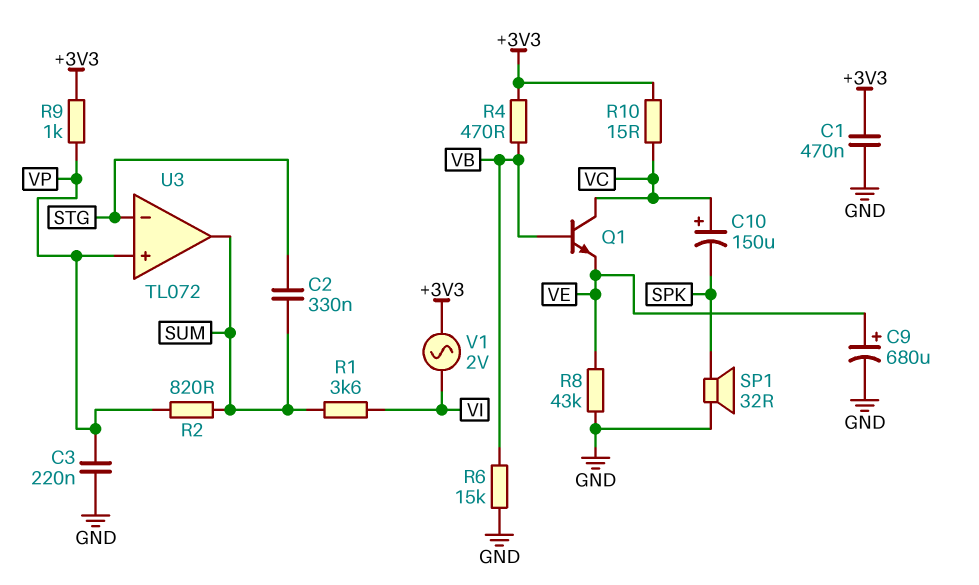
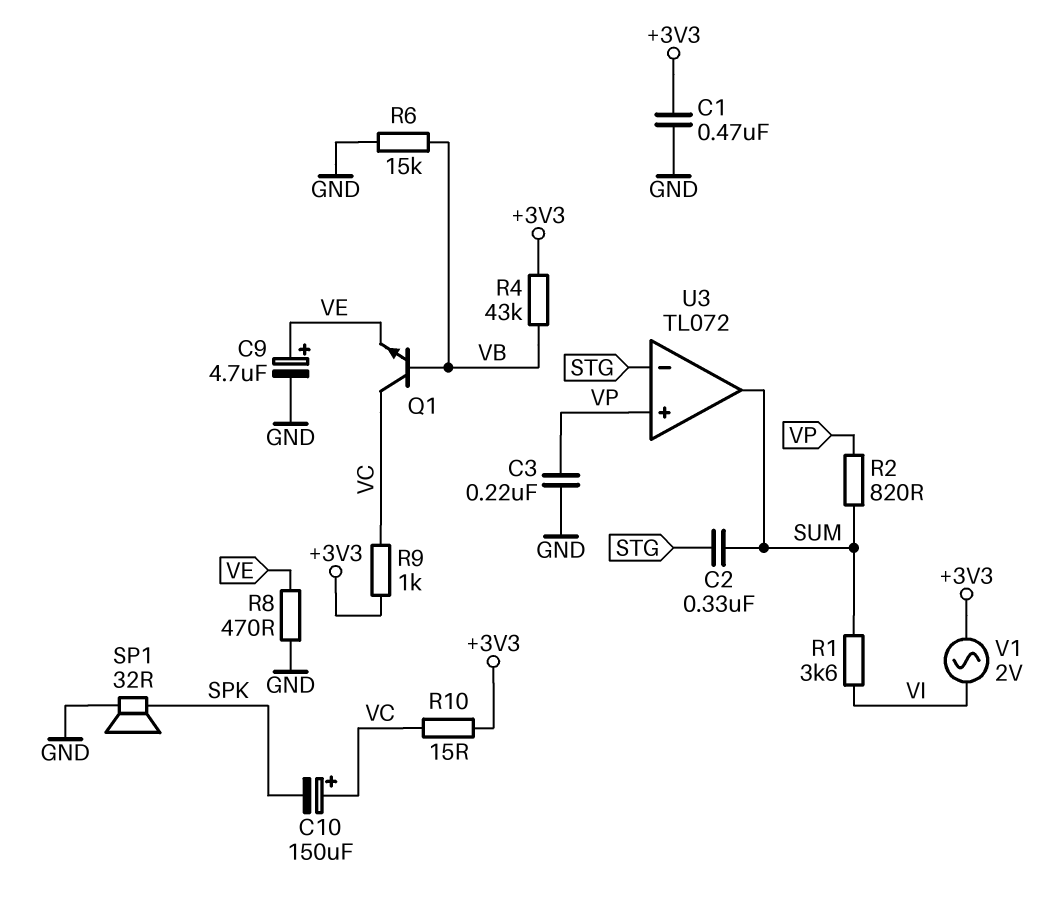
C9: 680uF (plus VE, minus GND) -> 4.7uF (plus VE, minus GND)
R4: 470 (+3V3, VB) -> 43k (+3V3, VB)
R8: 43k (GND, VE) -> 470 (GND, VE)
R9: 1k (+3V3, VP) -> 1k (+3V3, VC)

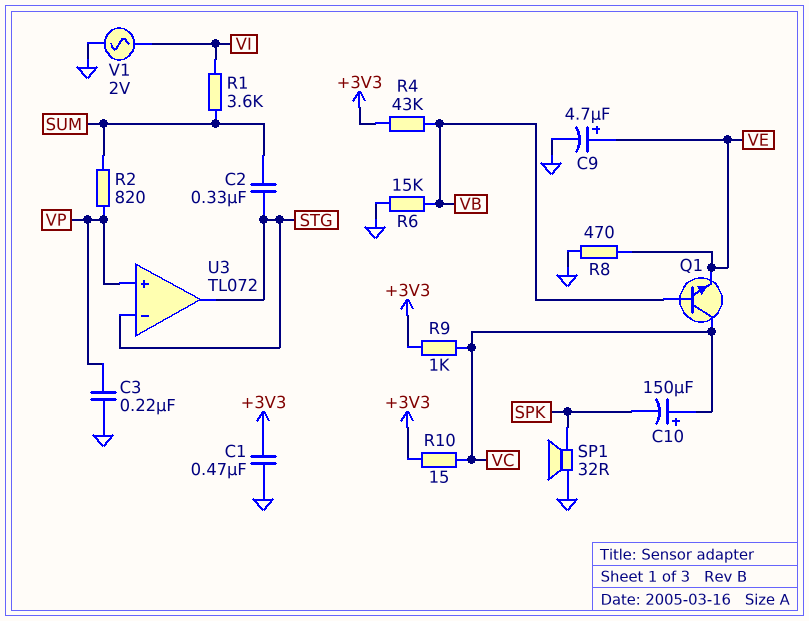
U3 pin out: SUM -> STG
V1: AC 2V (+3V3, VI) -> AC 2V (GND, VI)

